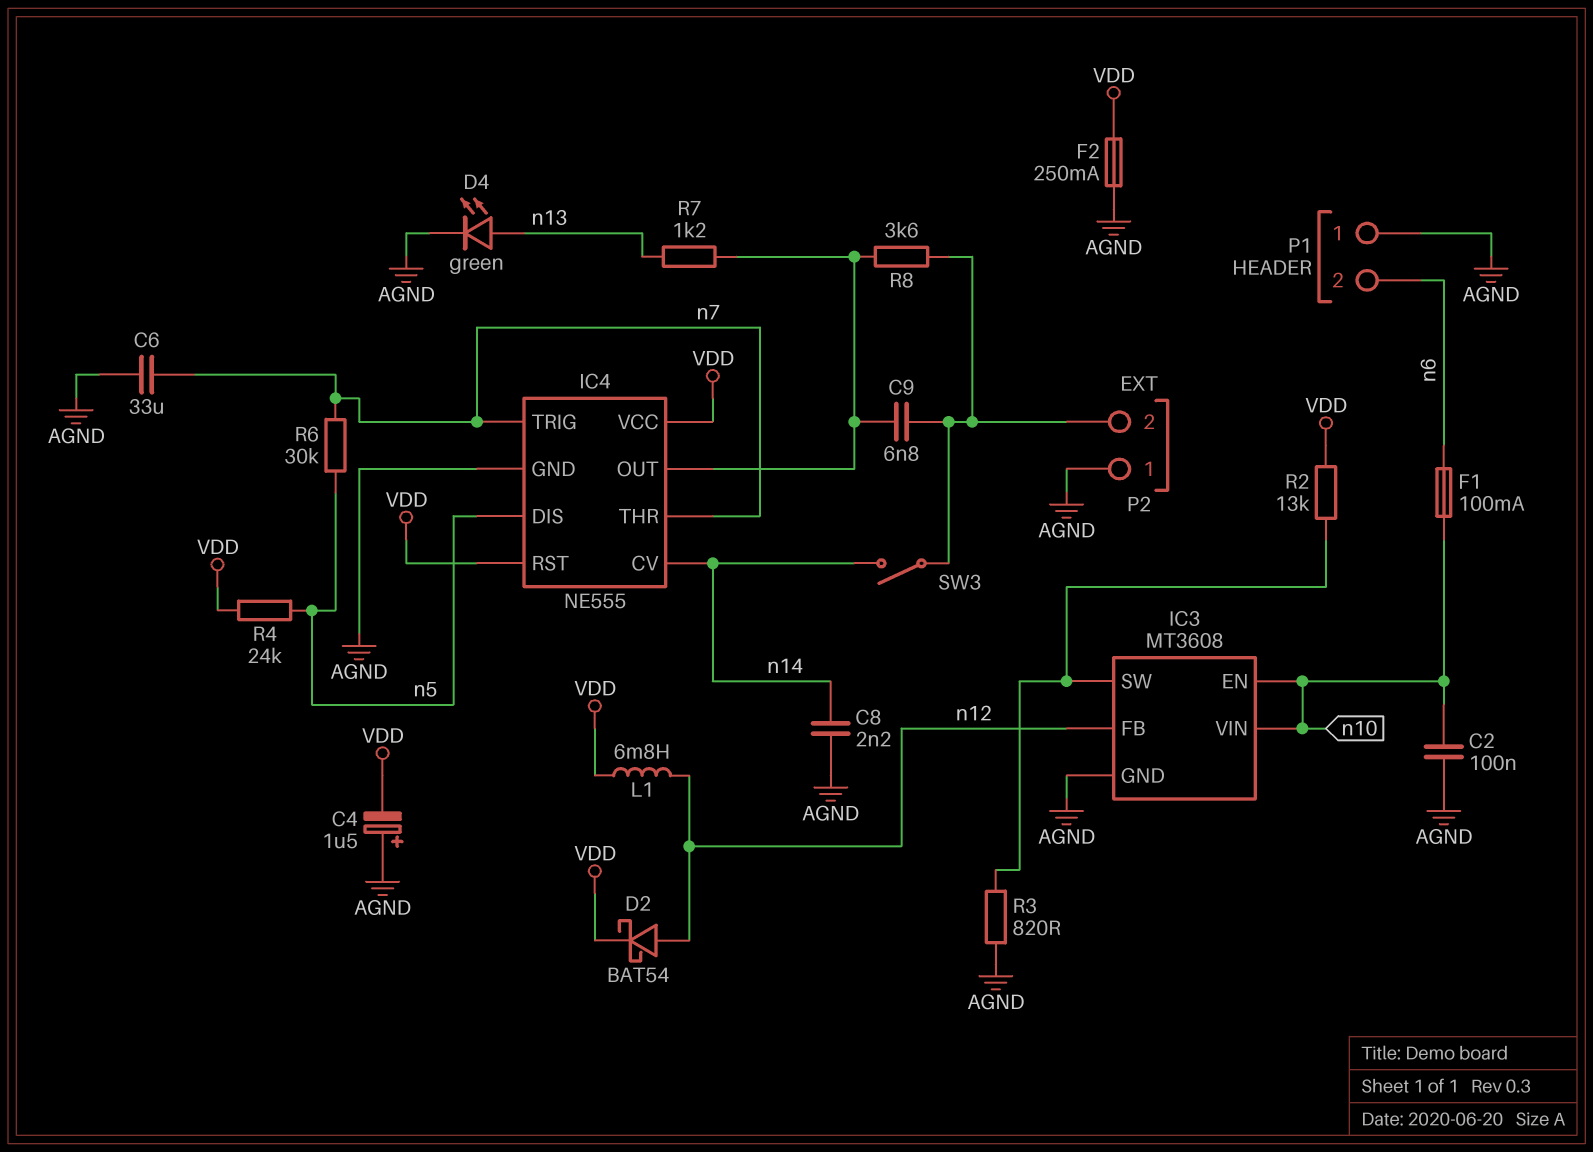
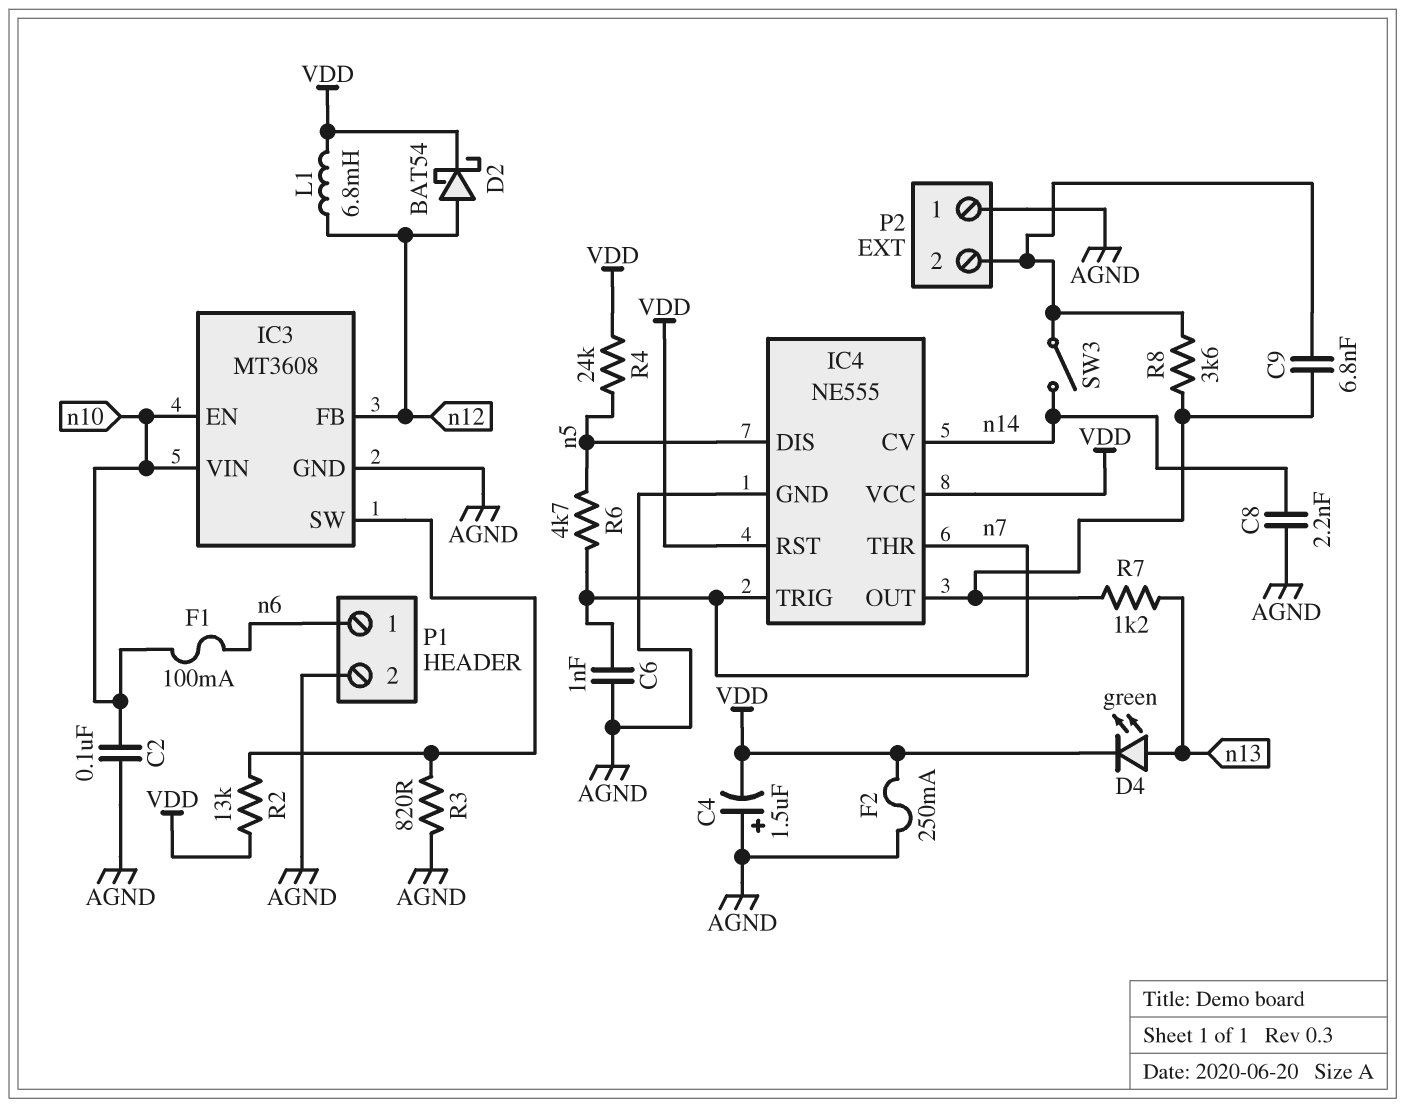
C6: 33uF (AGND, n7) -> 1nF (AGND, n7)
D4: LED green (A n13, K AGND) -> LED green (A n13, K VDD)
P1 pin 1: AGND -> n6
P1 pin 2: n6 -> AGND
R6: 30k (n5, n7) -> 4.7k (n5, n7)

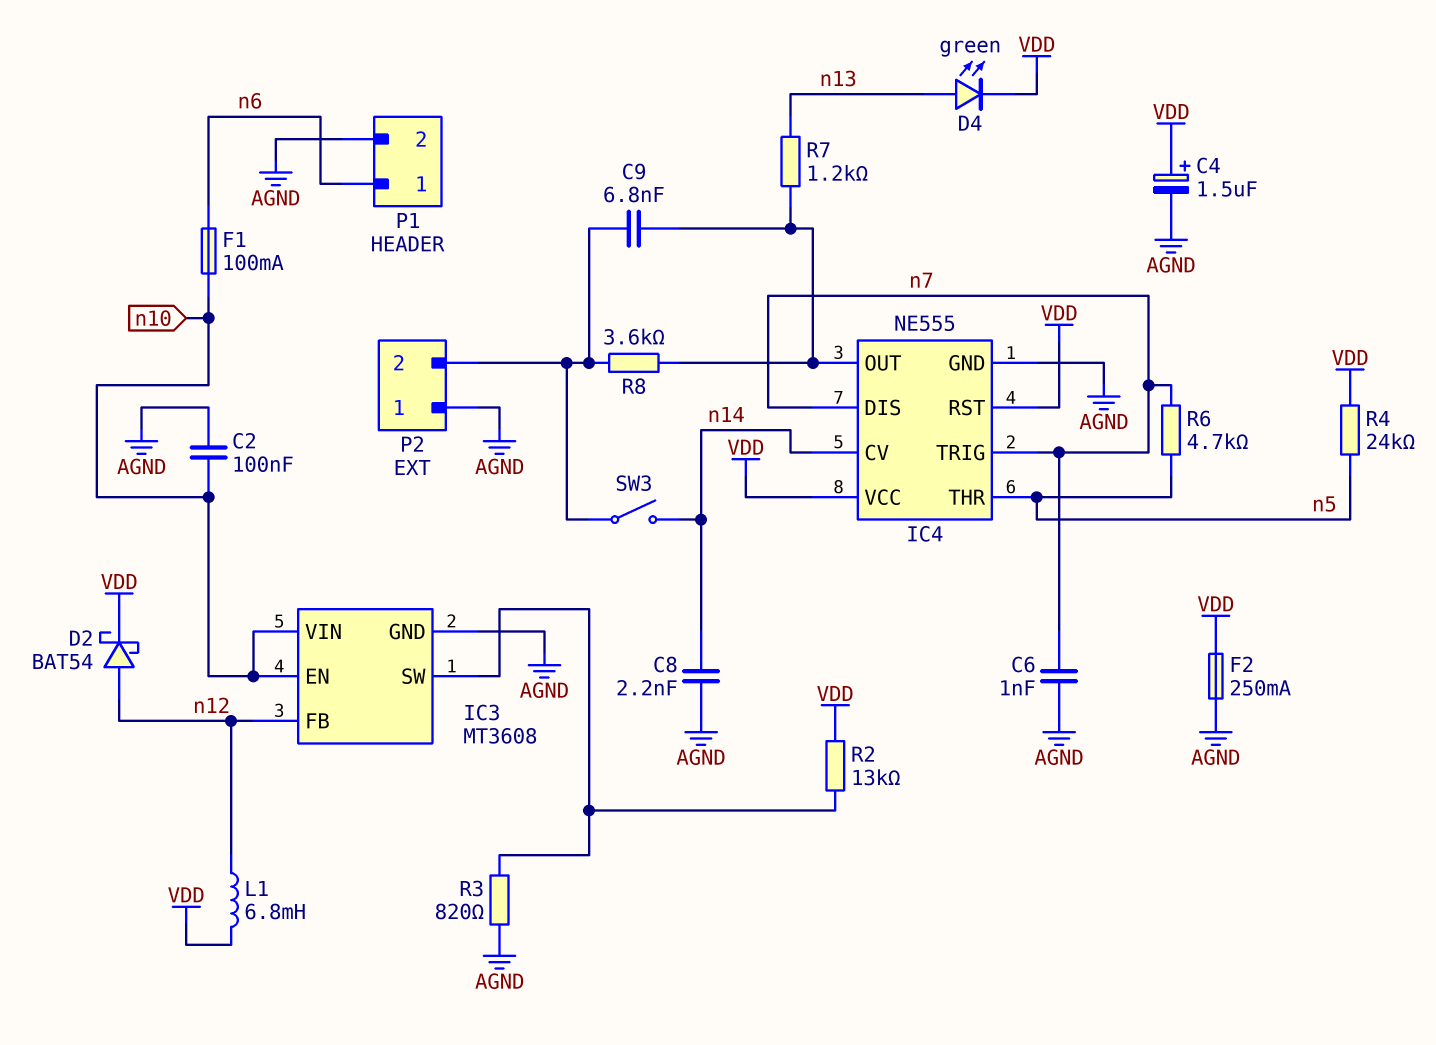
C4: 1.5uF (plus AGND, minus VDD) -> 1.5uF (plus VDD, minus AGND)
IC4 pin DIS: n5 -> n7
IC4 pin THR: n7 -> n5

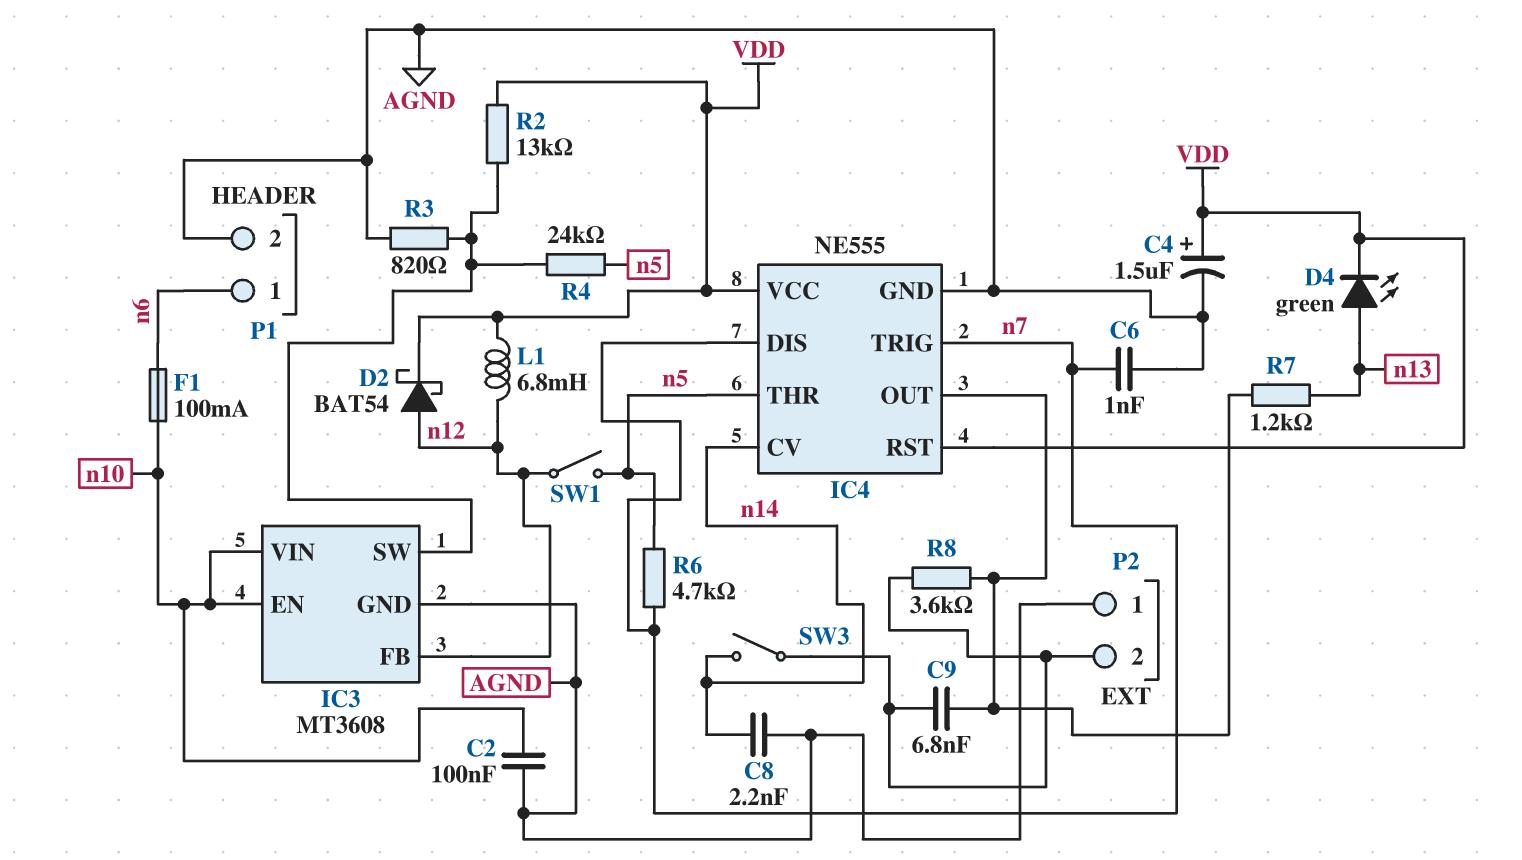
F2: 250mA (AGND, VDD) -> none
R4: 24k (VDD, n5) -> 24k (IC3/SW, n5)
SW1: none -> switch (n5, n12)

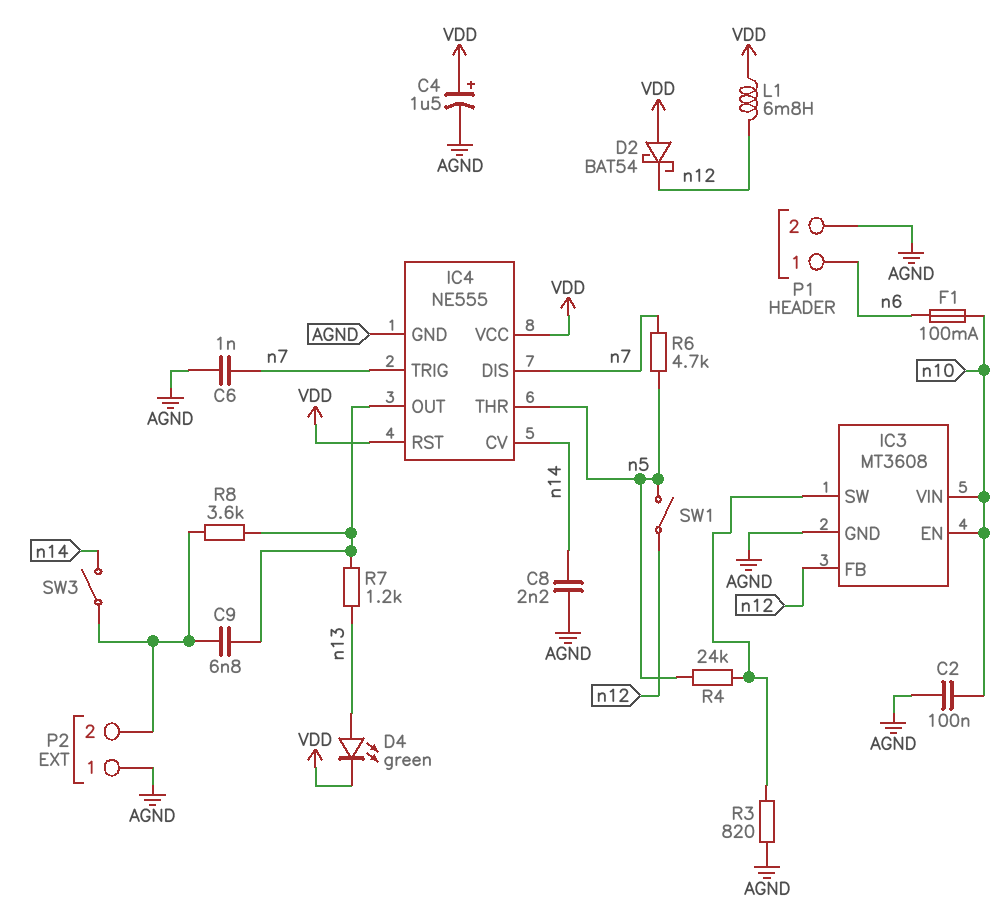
D2: schottky BAT54 (A n12, K VDD) -> schottky BAT54 (A VDD, K n12)
R2: 13k (IC3/SW, VDD) -> none

